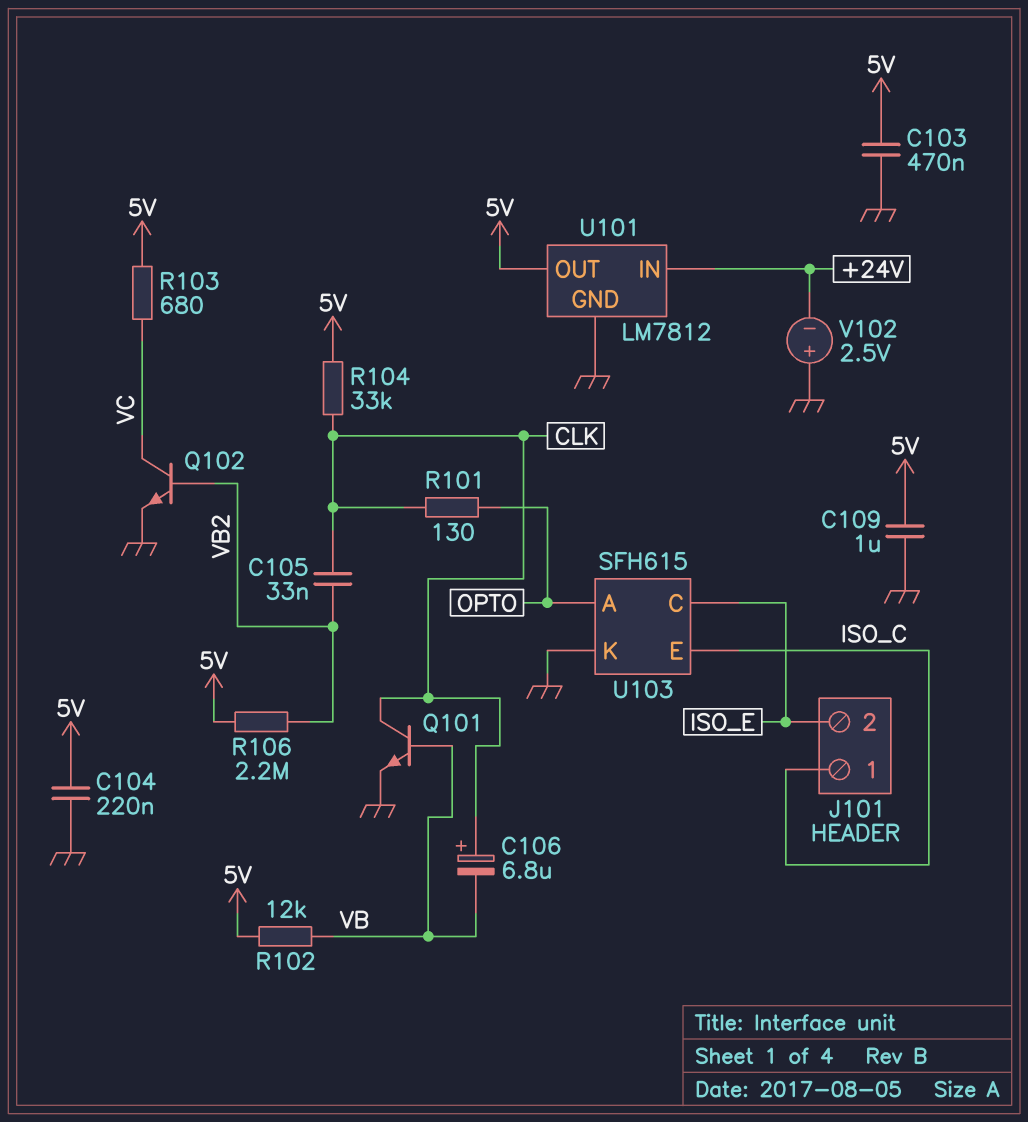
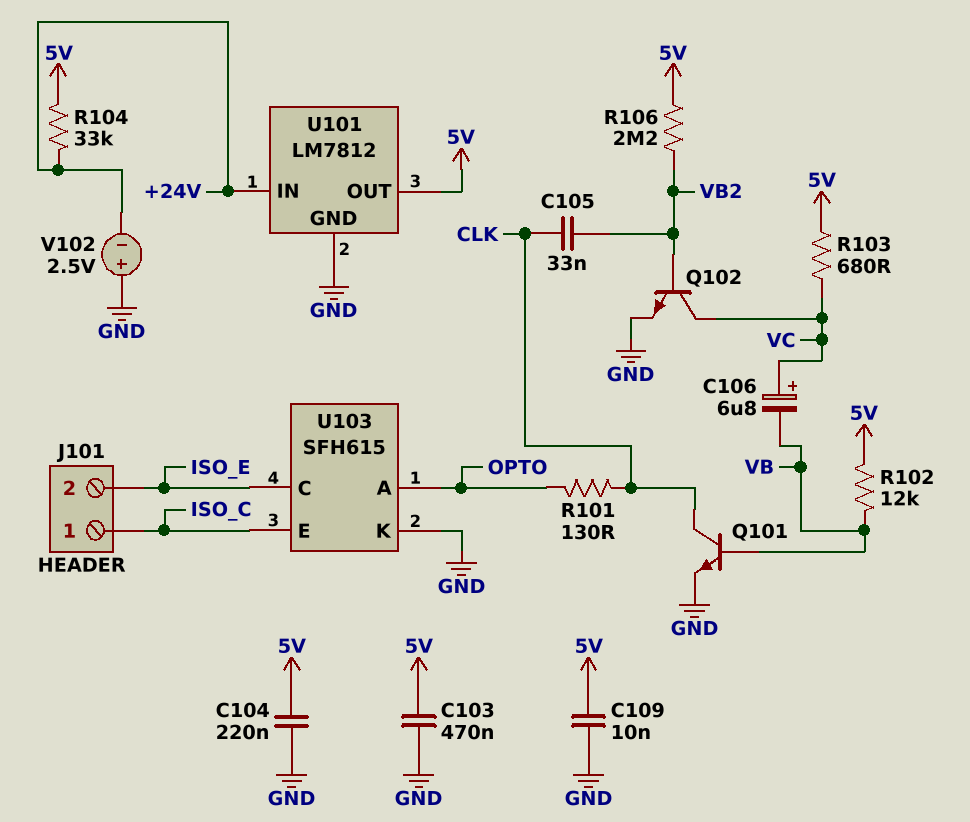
C106: 6.8uF (plus CLK, minus VB) -> 6.8uF (plus VC, minus VB)
C109: 1uF (5V, GND) -> 10nF (5V, GND)
R104: 33k (5V, CLK) -> 33k (+24V, 5V)

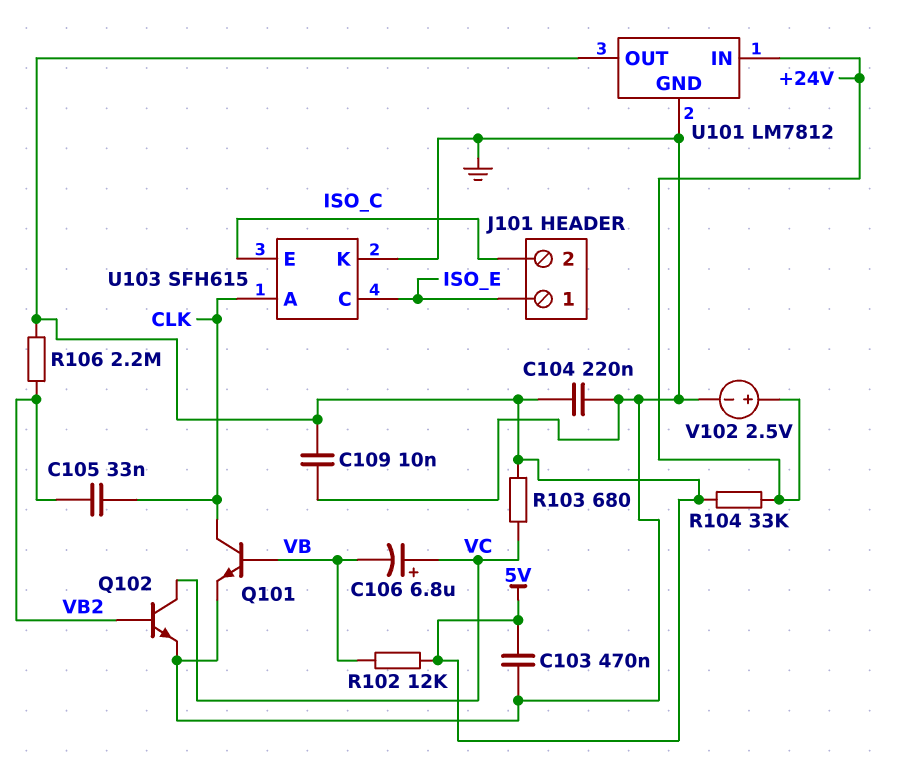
J101 pin 1: ISO_C -> ISO_E
J101 pin 2: ISO_E -> ISO_C
R101: 130 (CLK, OPTO) -> none
U103 pin A: OPTO -> CLK
V102: 2.5V (plus GND, minus +24V) -> 2.5V (plus +24V, minus GND)

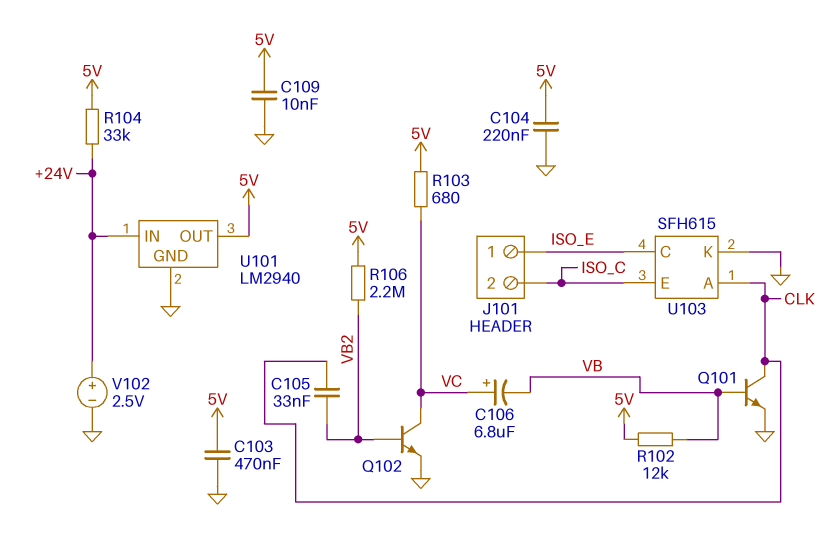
U101: LM7812 -> LM2940

